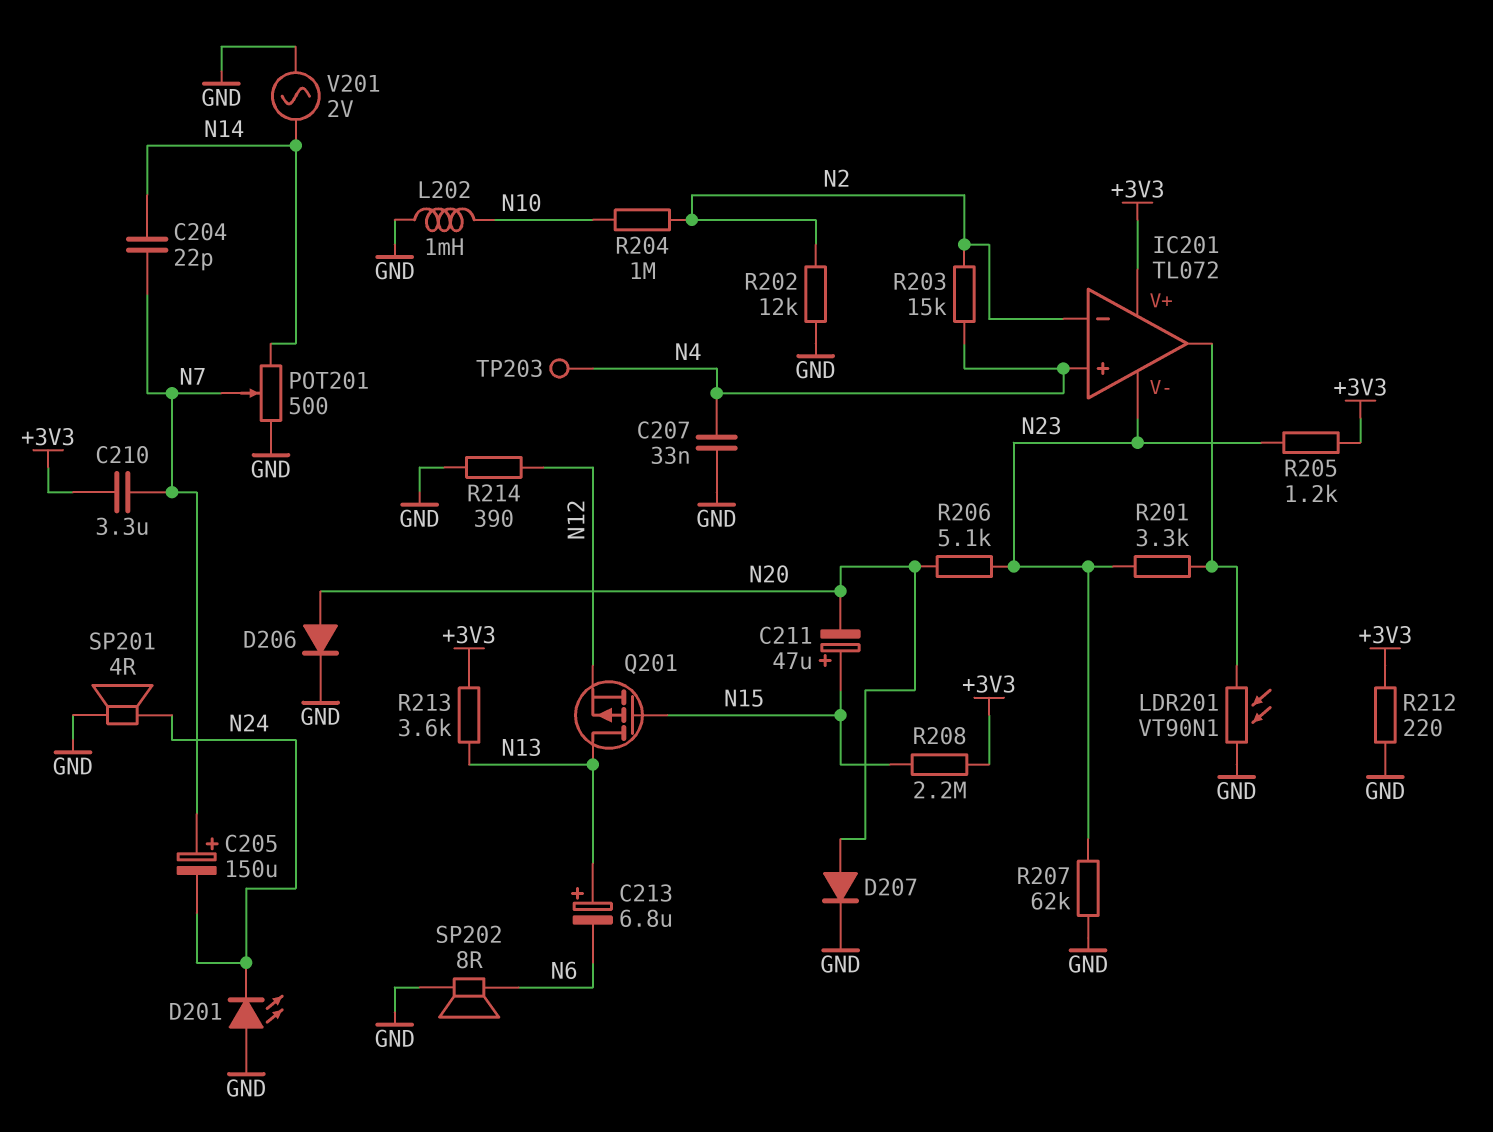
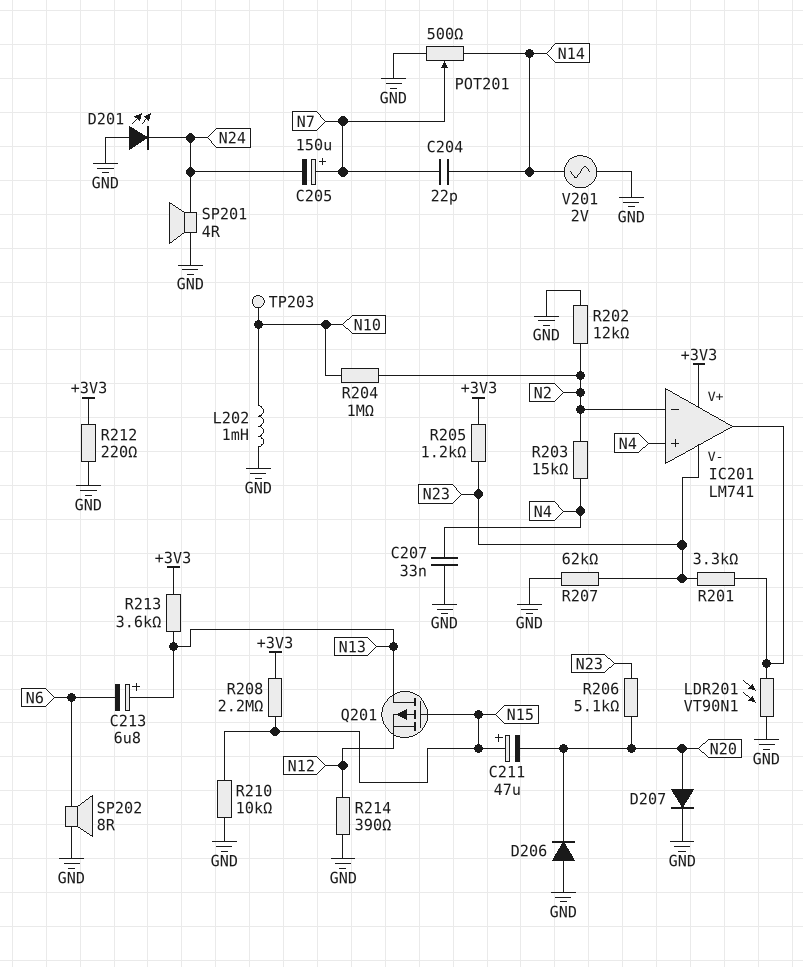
C210: 3.3uF (+3V3, N7) -> none
D206: diode (A N20, K GND) -> diode (A GND, K N20)
IC201: TL072 -> LM741
R210: none -> 10k (GND, N15)
TP203: test point (N4) -> test point (N10)

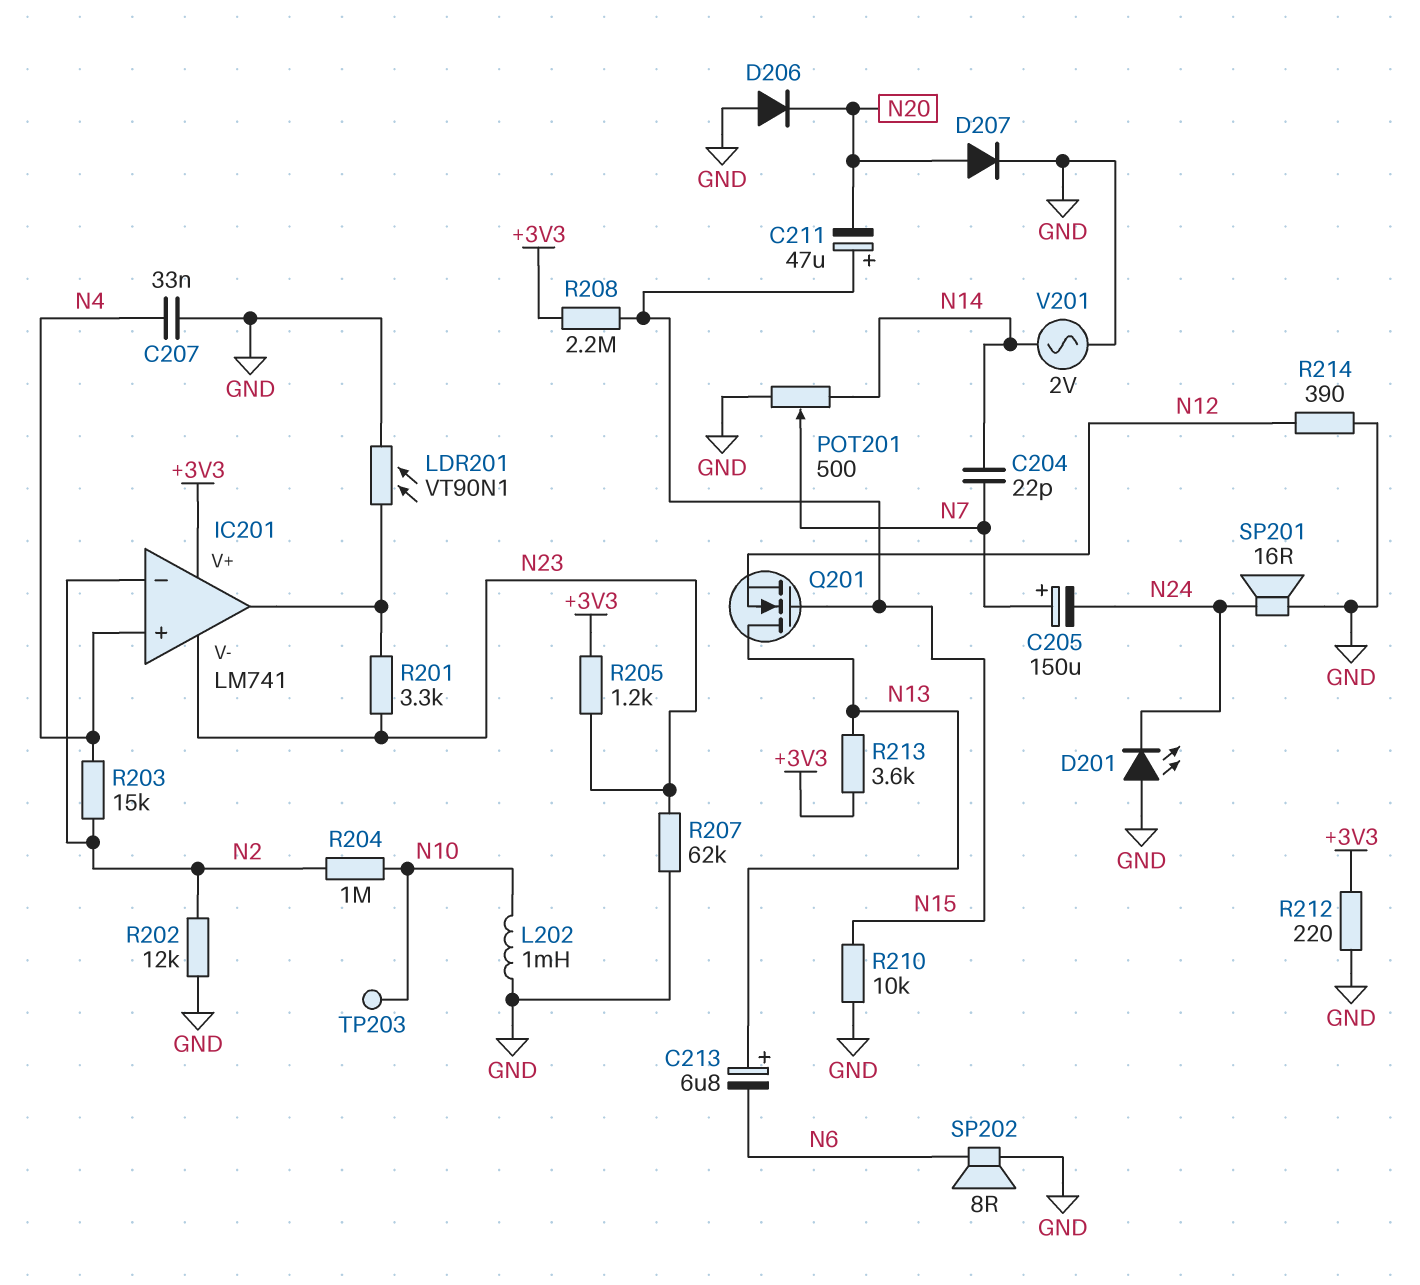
Q201: PMOS (G N15, D N13, S N12) -> NMOS (G N15, D N13, S N12)
R206: 5.1k (N20, N23) -> none
SP201: speaker 4R (GND, N24) -> speaker 16R (GND, N24)

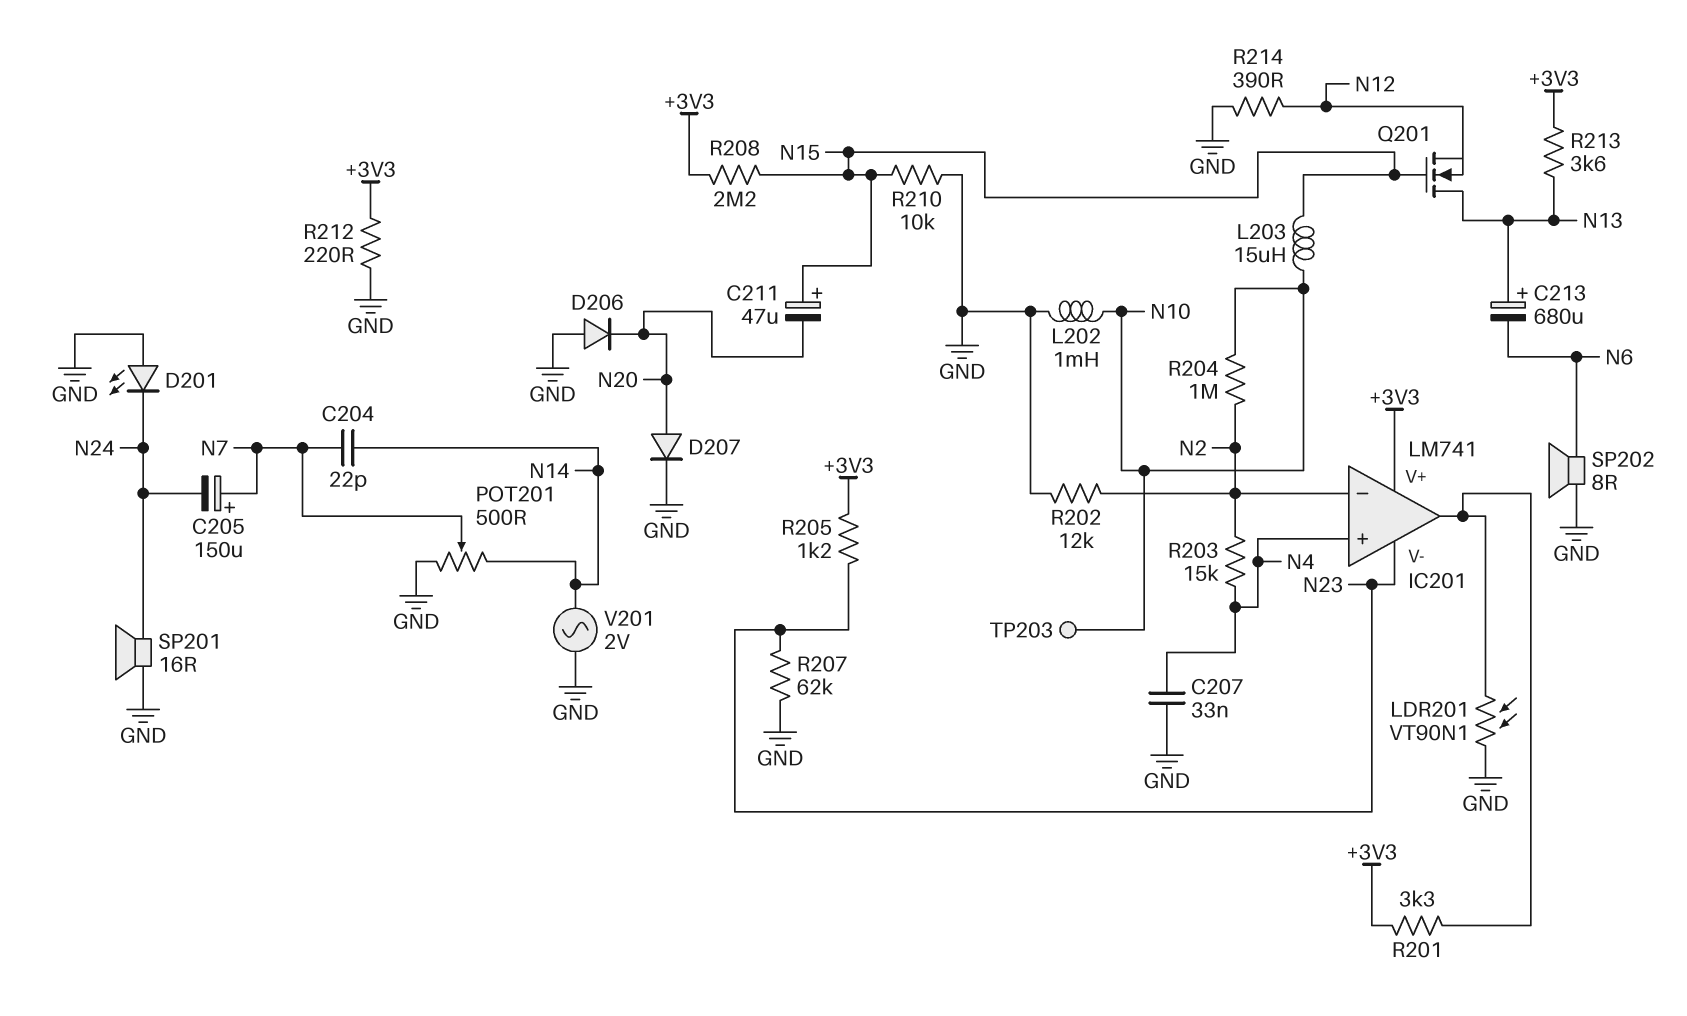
C213: 6.8uF (plus N13, minus N6) -> 680uF (plus N13, minus N6)
L203: none -> 15uH (N10, N15)
R201: 3.3k (IC201/out, N23) -> 3.3k (+3V3, IC201/out)

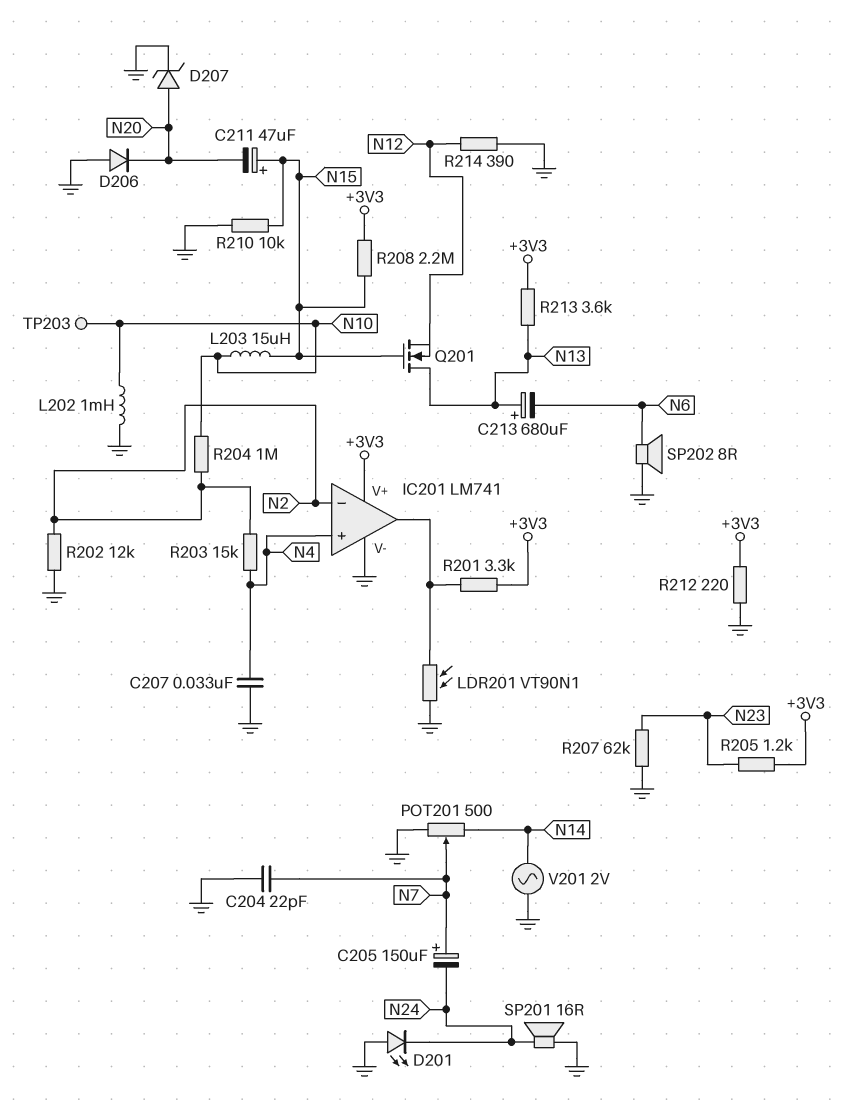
C204: 22pF (N7, N14) -> 22pF (GND, N7)
D207: diode (A N20, K GND) -> zener (A N20, K GND)
IC201 pin V-: N23 -> GND

